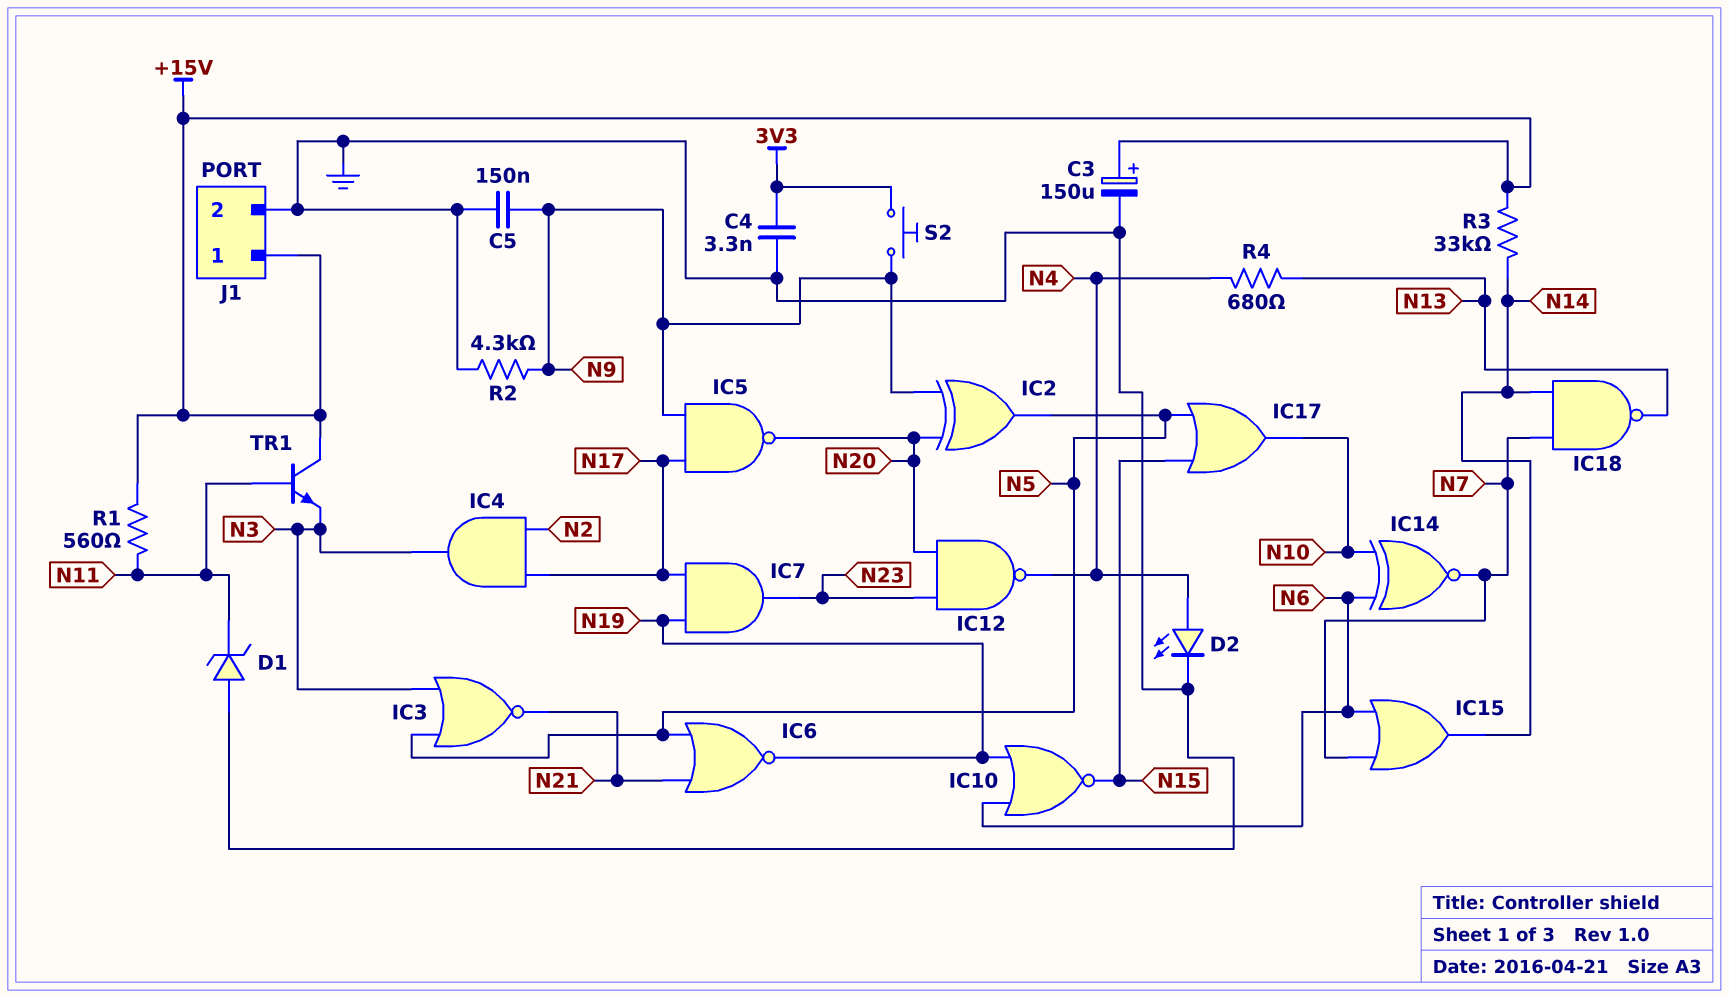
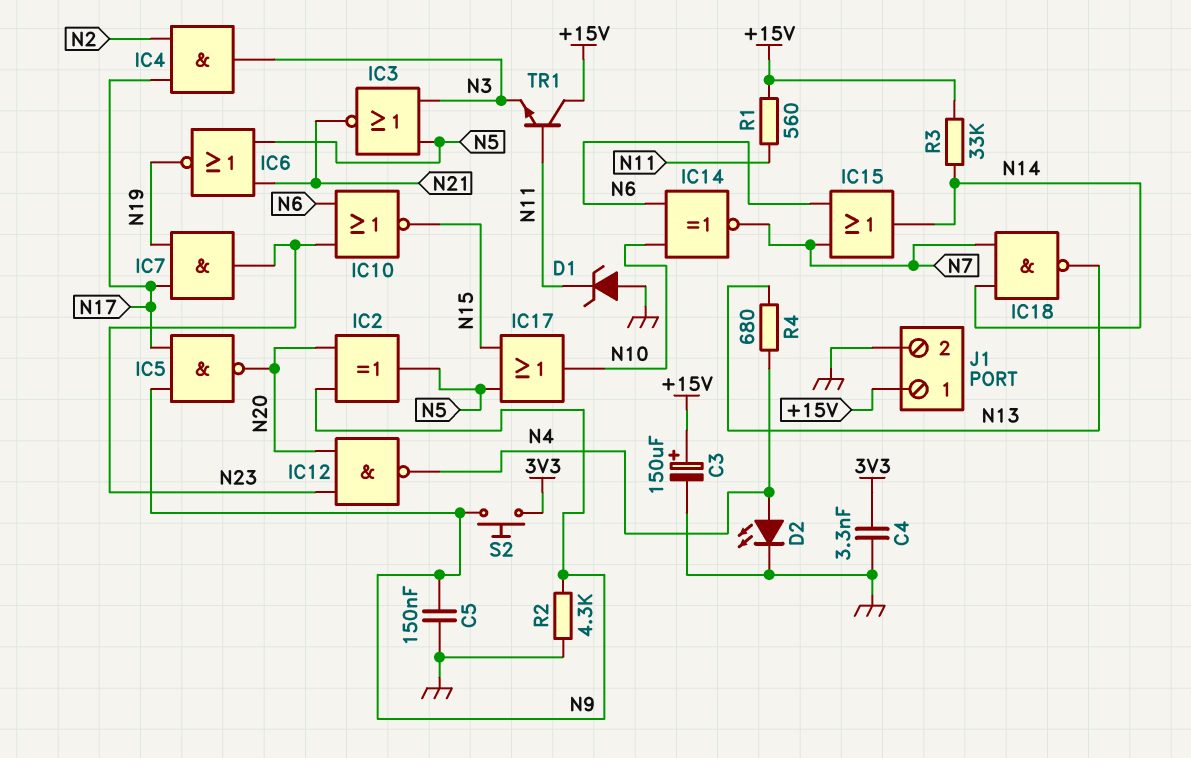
IC10: NOR (in N6, in N19, out N15) -> NOR (in N6, in N23, out N15)

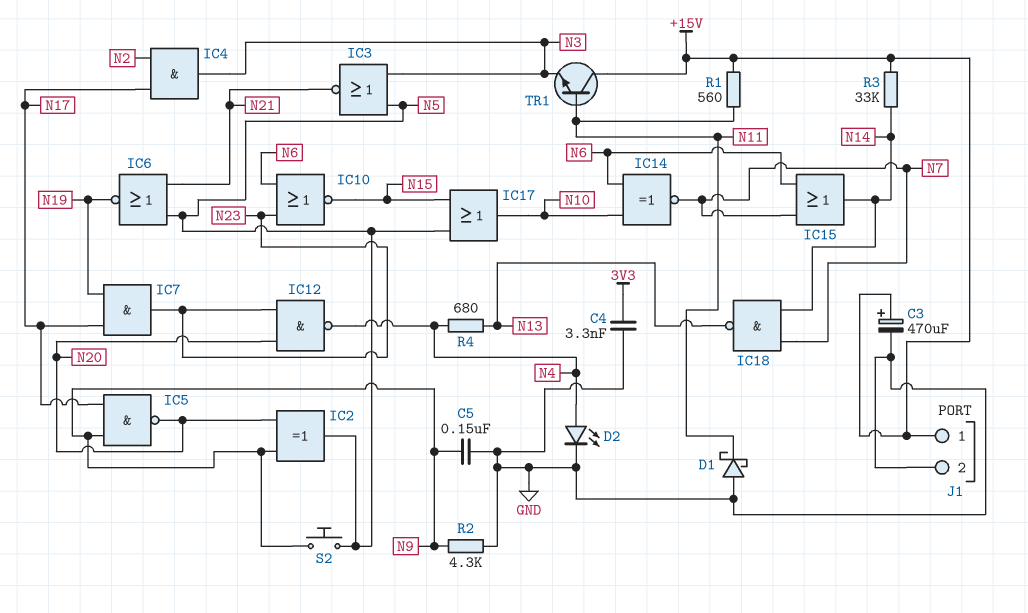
C3: 150uF (plus +15V, minus GND) -> 470uF (plus +15V, minus GND)
D1: zener (A GND, K N11) -> schottky (A GND, K N11)
S2: button (3V3, N9) -> button (N5, N9)

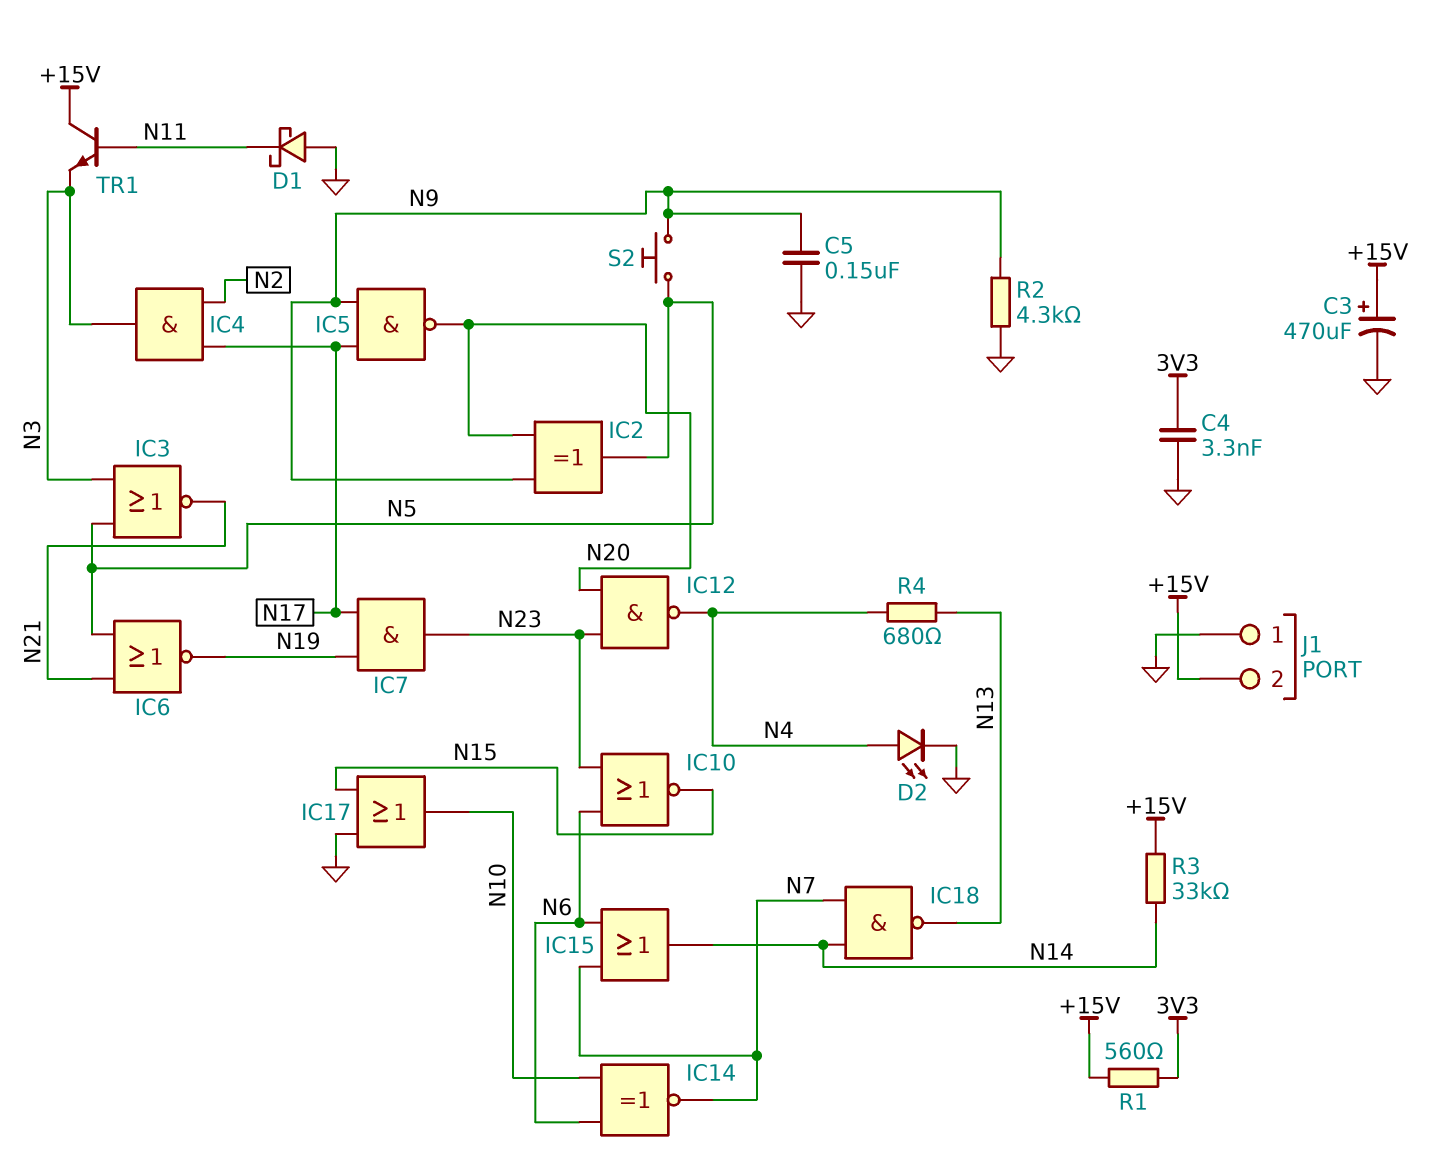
IC17: OR (in N5, in N15, out N10) -> OR (in GND, in N15, out N10)
J1 pin 1: +15V -> GND
J1 pin 2: GND -> +15V
R1: 560 (+15V, N11) -> 560 (+15V, 3V3)

